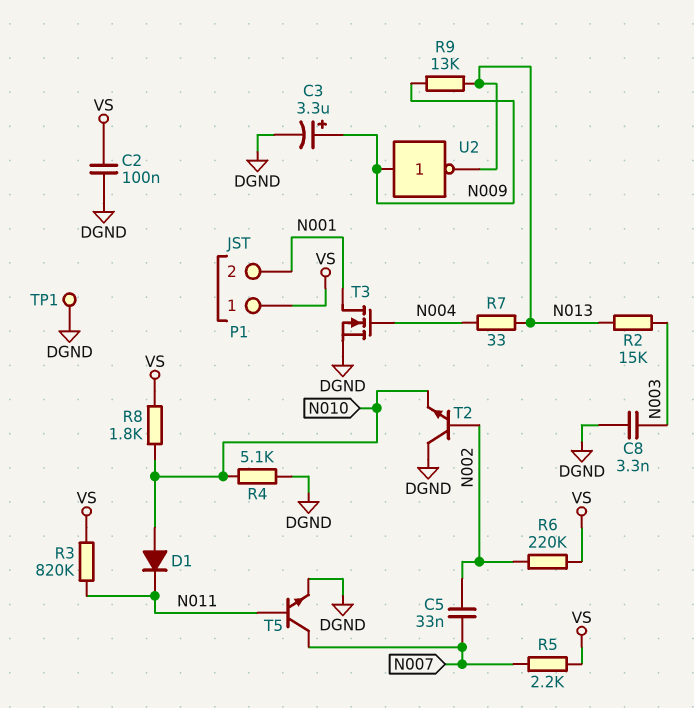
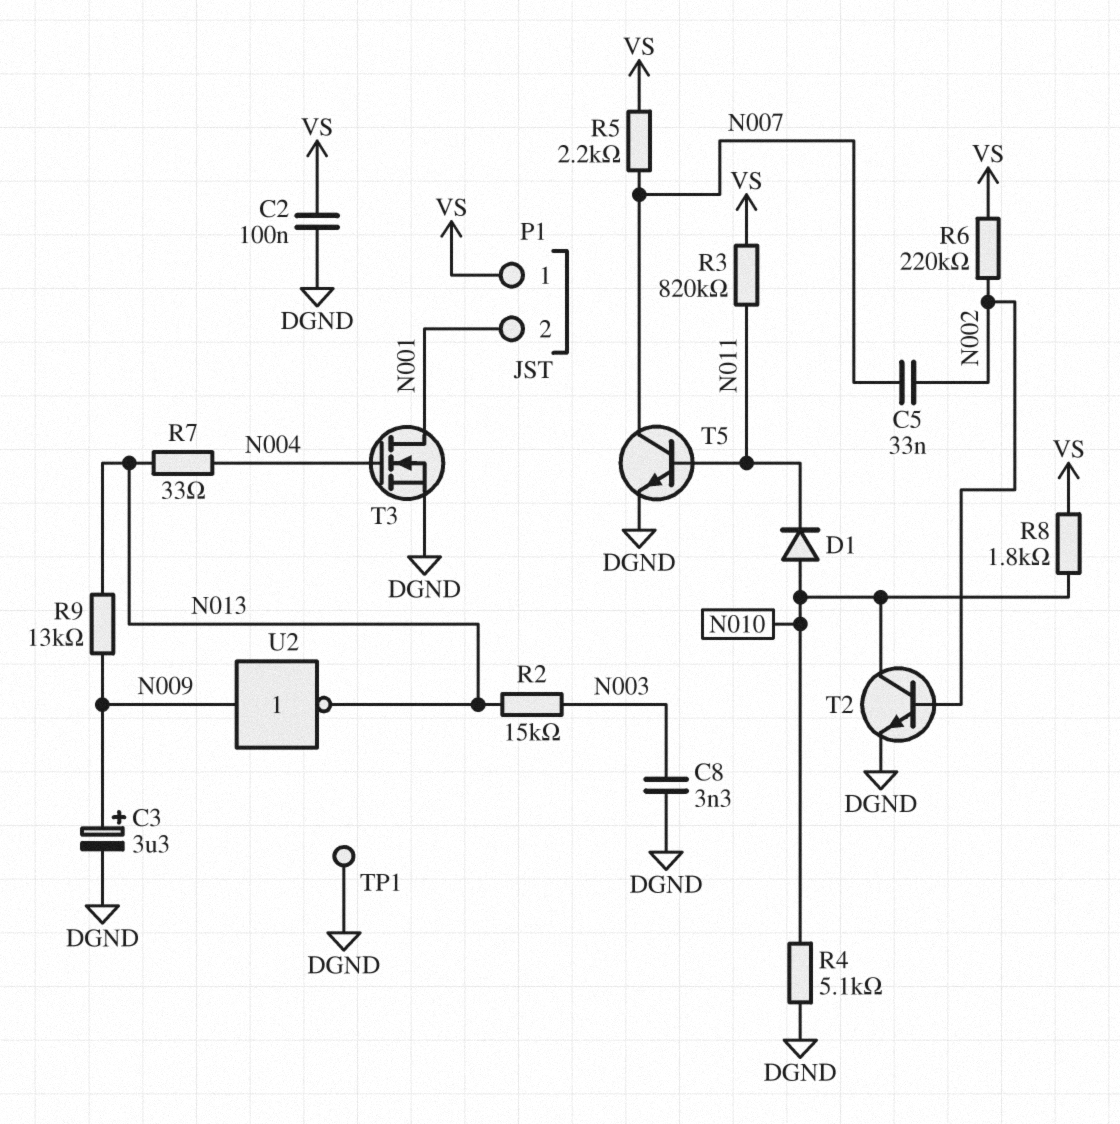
T2: NPN (B N002, C DGND, E N010) -> NPN (B N002, C N010, E DGND)

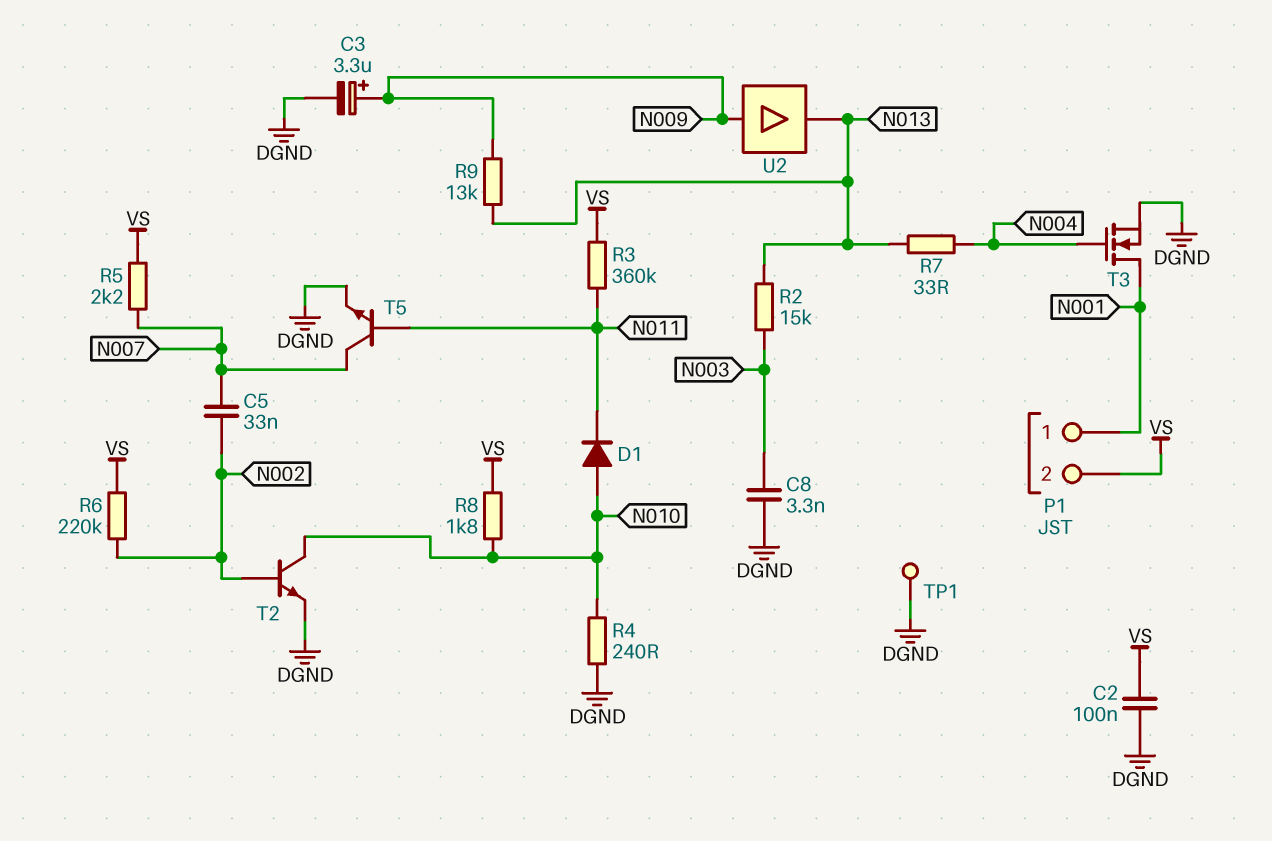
P1 pin 1: VS -> N001
P1 pin 2: N001 -> VS
R3: 820k (N011, VS) -> 360k (N011, VS)
R4: 5.1k (DGND, N010) -> 240 (DGND, N010)
U2: NOT (in N009, out N013) -> buffer (in N009, out N013)

